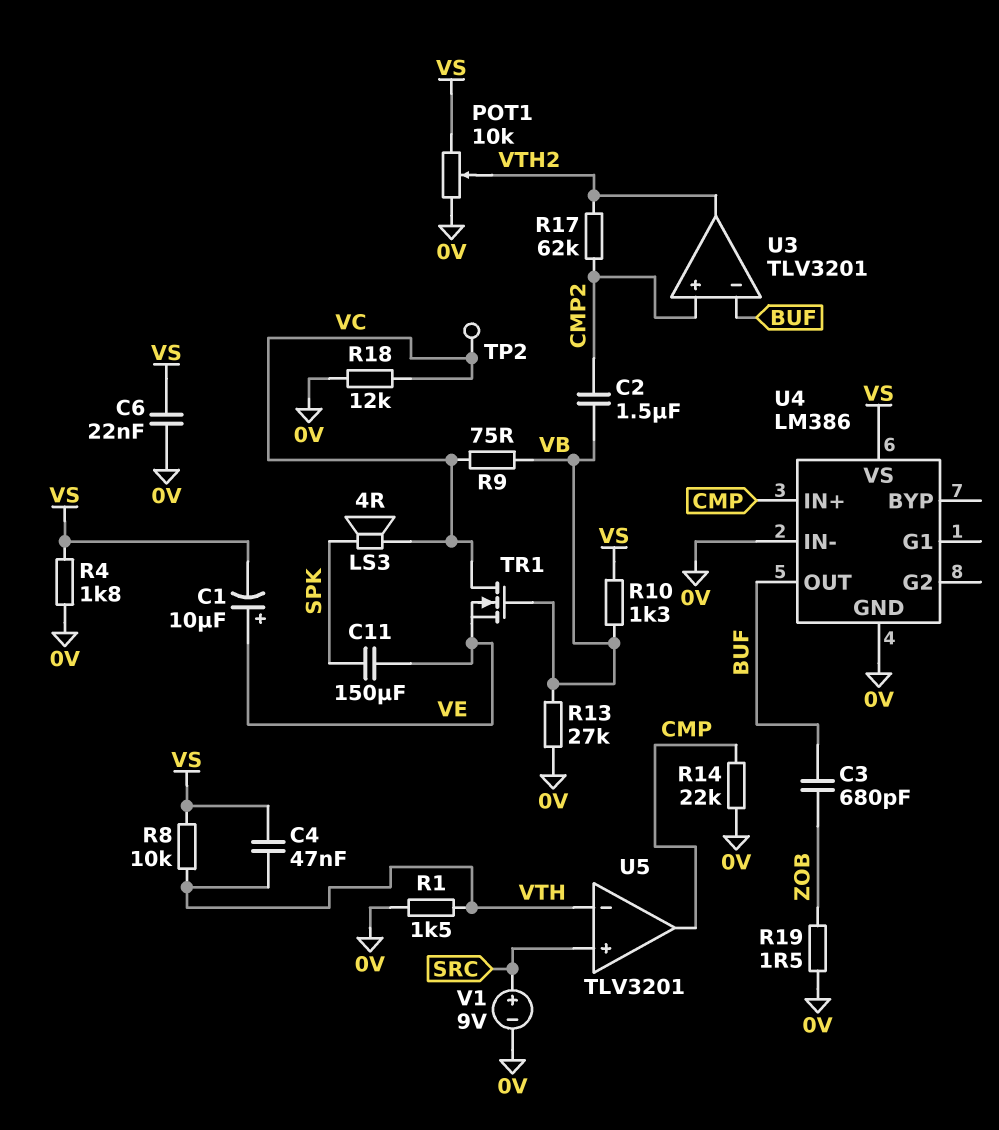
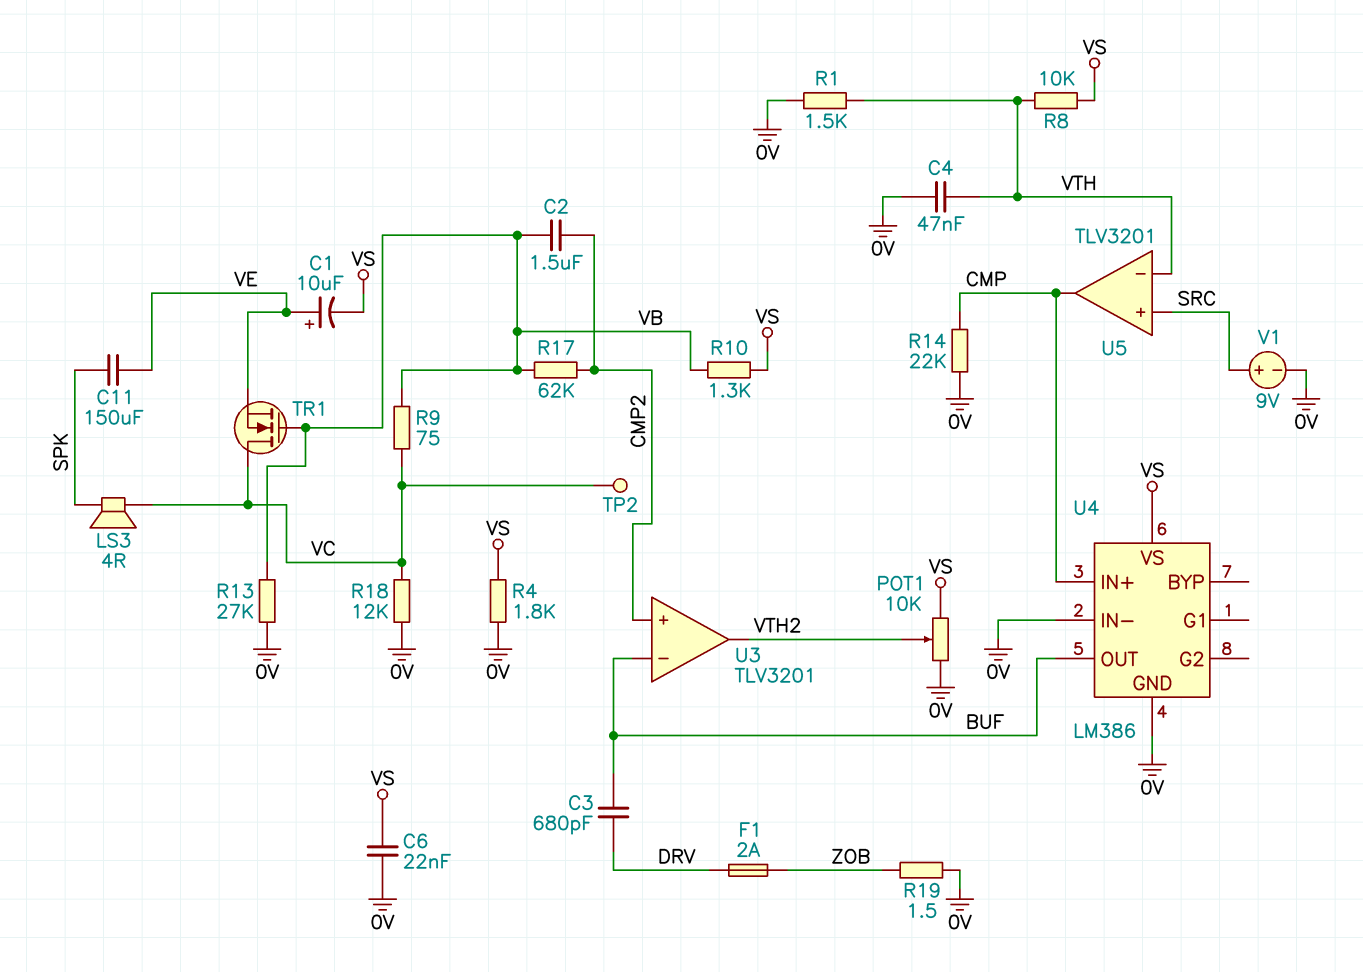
C3: 680pF (BUF, ZOB) -> 680pF (BUF, DRV)
C4: 47nF (VS, VTH) -> 47nF (0V, VTH)
F1: none -> 2A (DRV, ZOB)
R17: 62k (CMP2, VTH2) -> 62k (CMP2, VB)

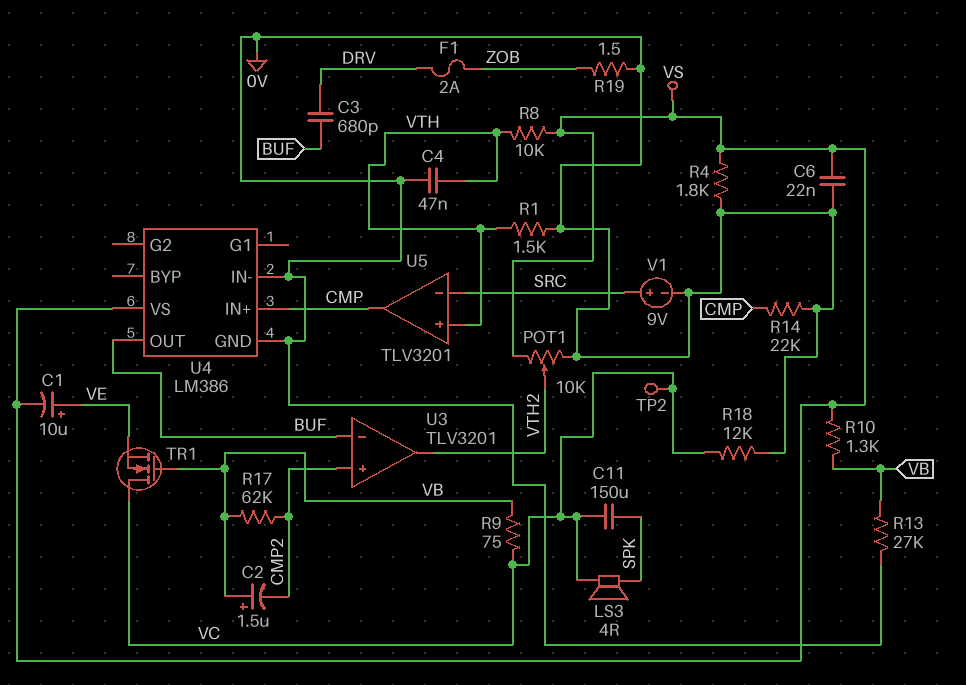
C2: 1.5uF (CMP2, VB) -> 1.5uF (plus VB, minus CMP2)
C11: 150uF (SPK, VE) -> 150uF (SPK, VC)
U5 pin in+: SRC -> VTH
U5 pin in-: VTH -> SRC

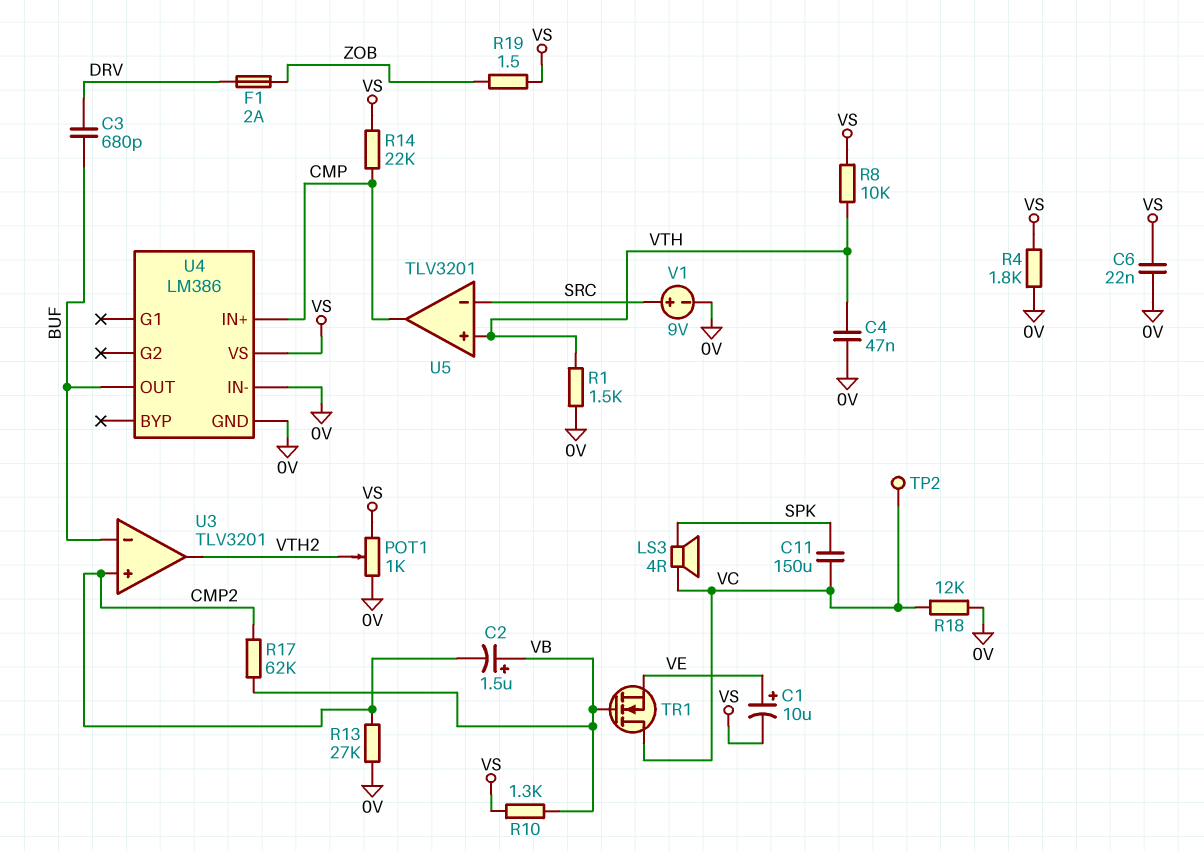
POT1: 10k (0V, VS, wiper VTH2) -> 1k (0V, VS, wiper VTH2)
R9: 75 (VB, VC) -> none
R13: 27k (0V, VB) -> 27k (0V, CMP2)
R14: 22k (0V, CMP) -> 22k (CMP, VS)
R19: 1.5 (0V, ZOB) -> 1.5 (VS, ZOB)

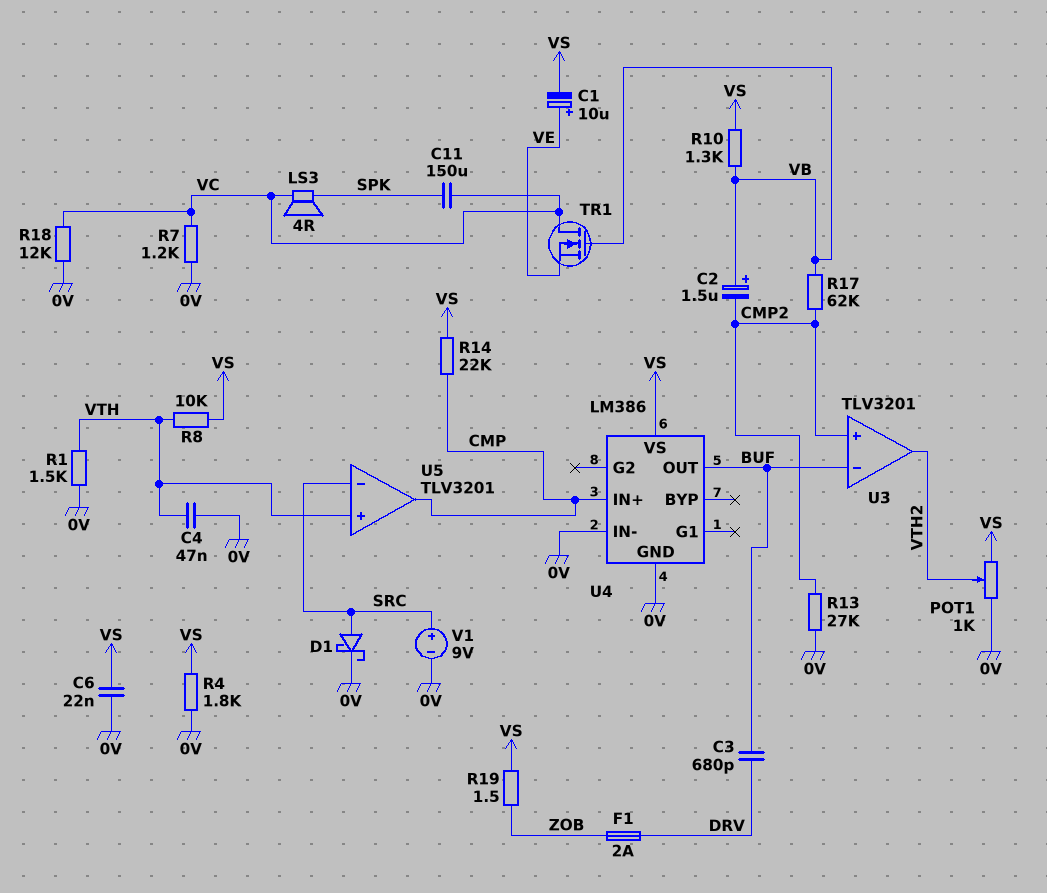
D1: none -> schottky (A SRC, K 0V)
R7: none -> 1.2k (0V, VC)
TP2: test point (VC) -> none

